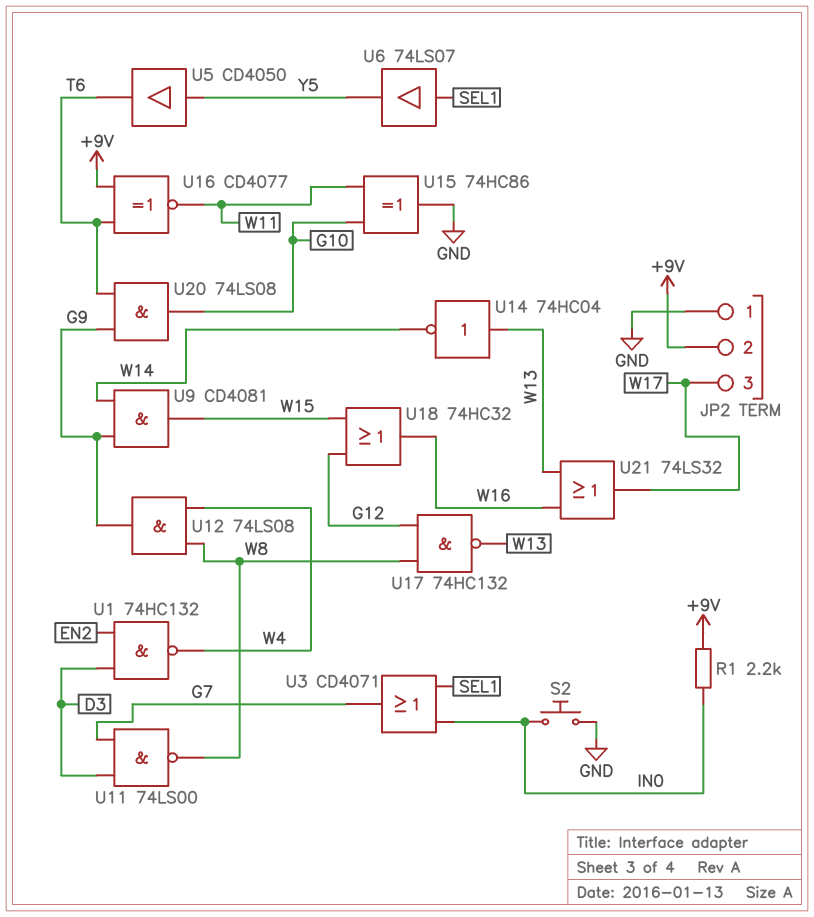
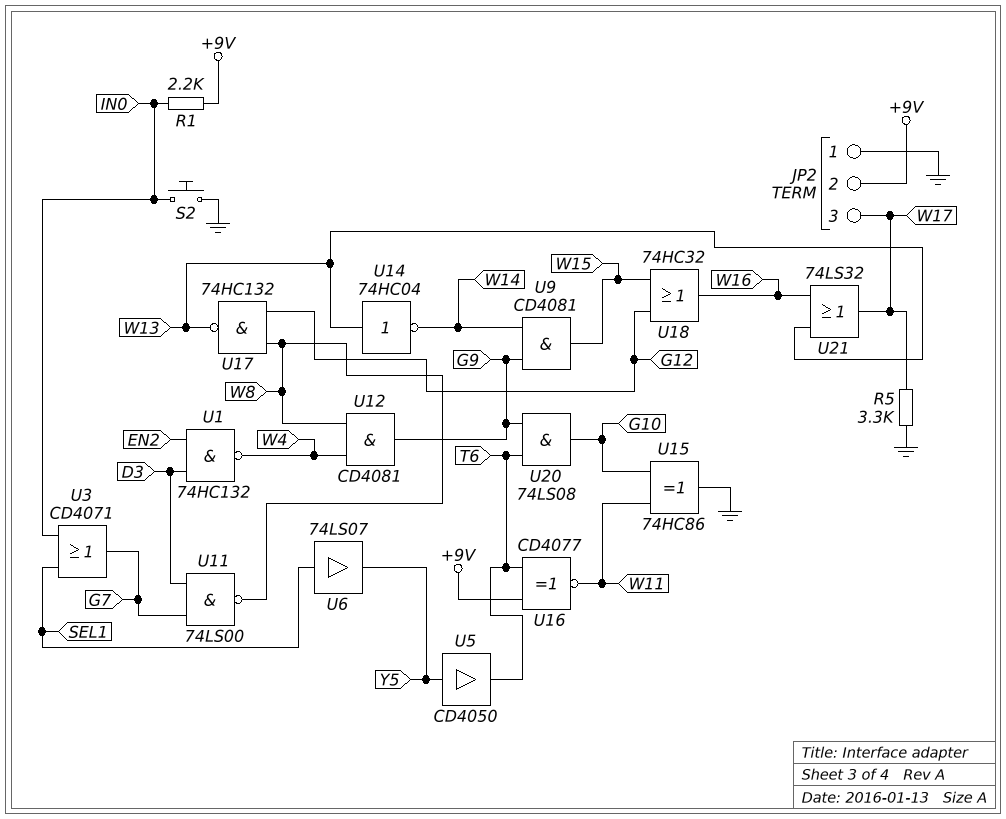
R5: none -> 3.3k (GND, W17)
U12: AND 74LS08 (in W4, in W8, out G9) -> AND CD4081 (in W4, in W8, out G9)

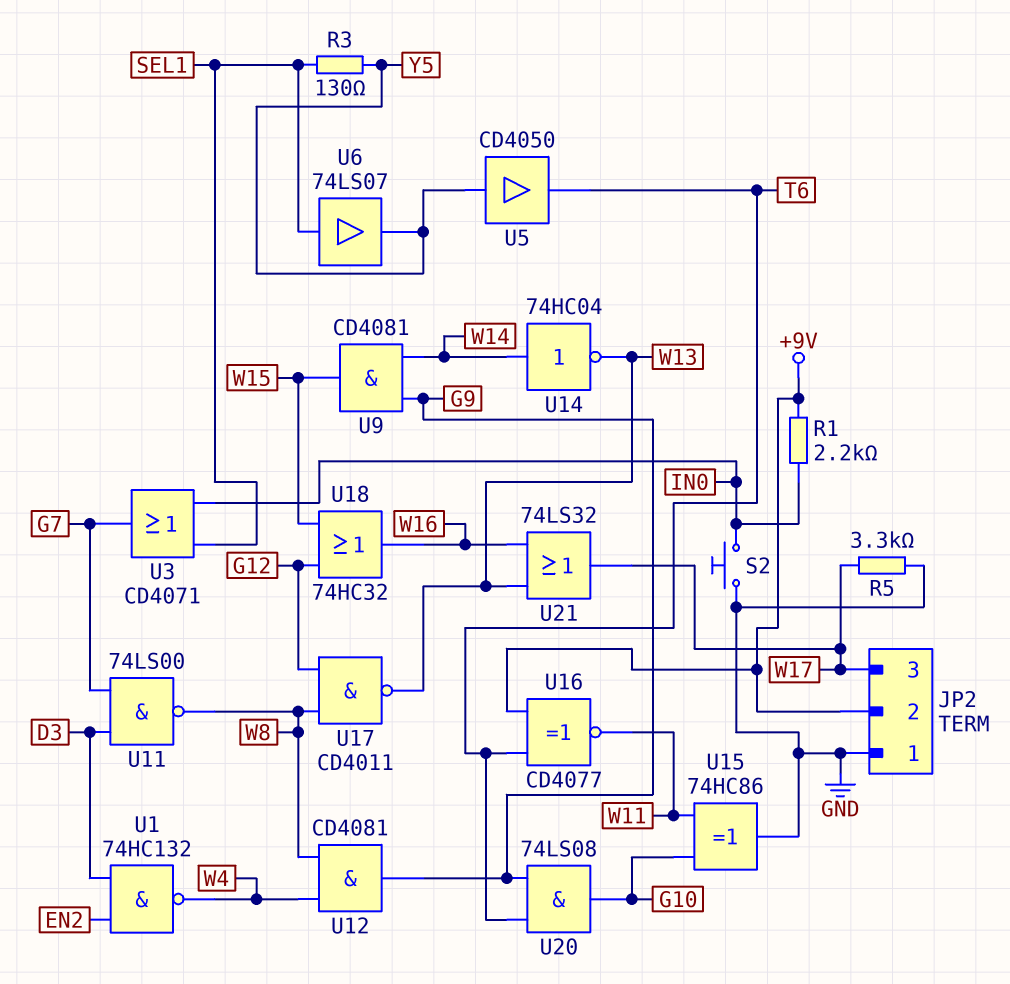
R3: none -> 130 (SEL1, Y5)
U14: NOT 74HC04 (in W13, out W14) -> NOT 74HC04 (in W14, out W13)
U17: NAND 74HC132 (in G12, in W8, out W13) -> NAND CD4011 (in G12, in W8, out W13)

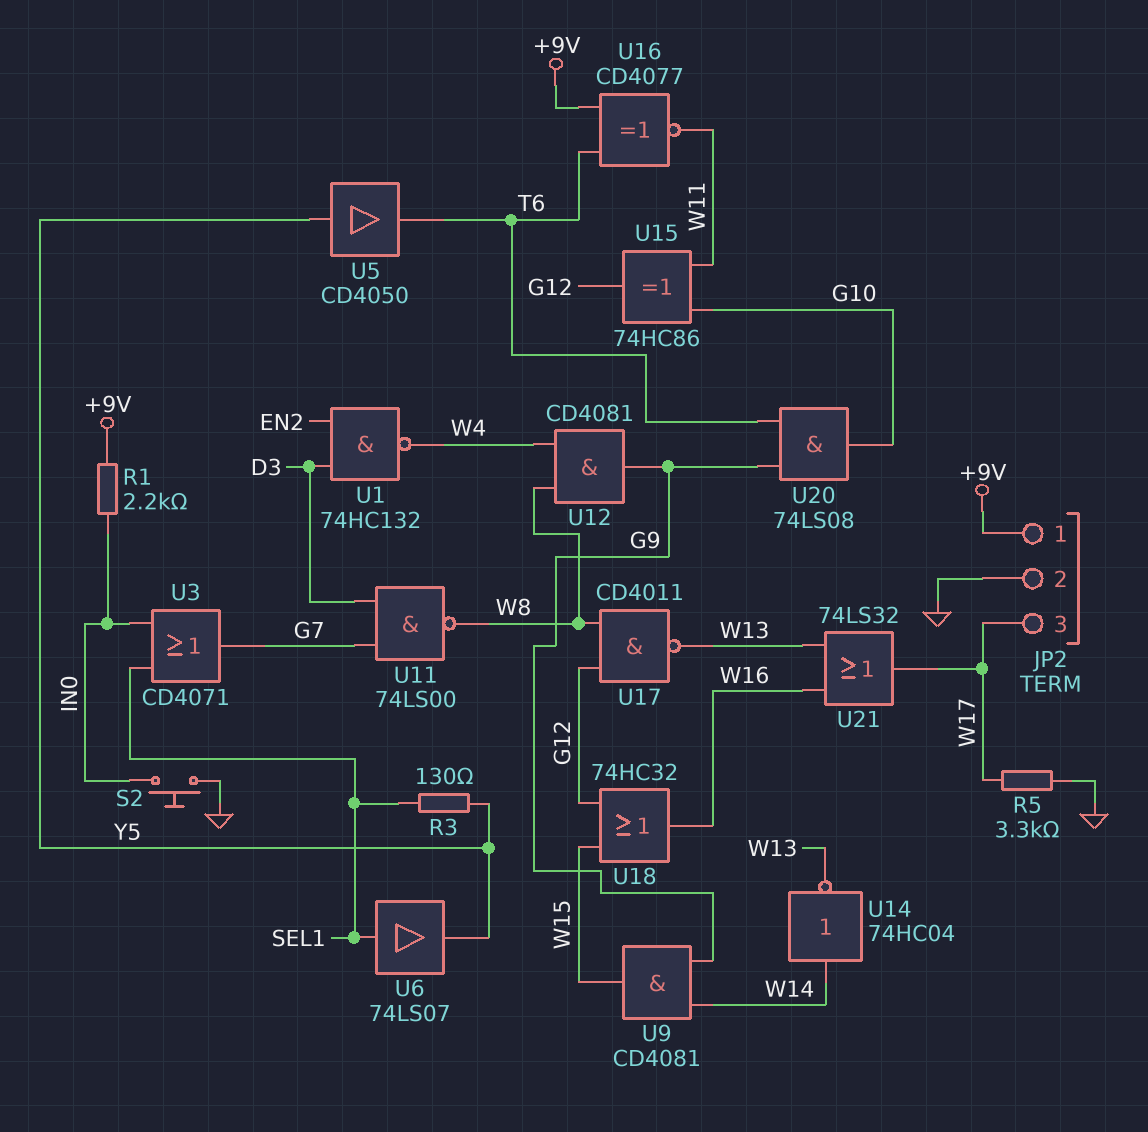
JP2 pin 1: GND -> +9V
JP2 pin 2: +9V -> GND
U15: XOR 74HC86 (in G10, in W11, out GND) -> XOR 74HC86 (in G10, in W11, out G12)

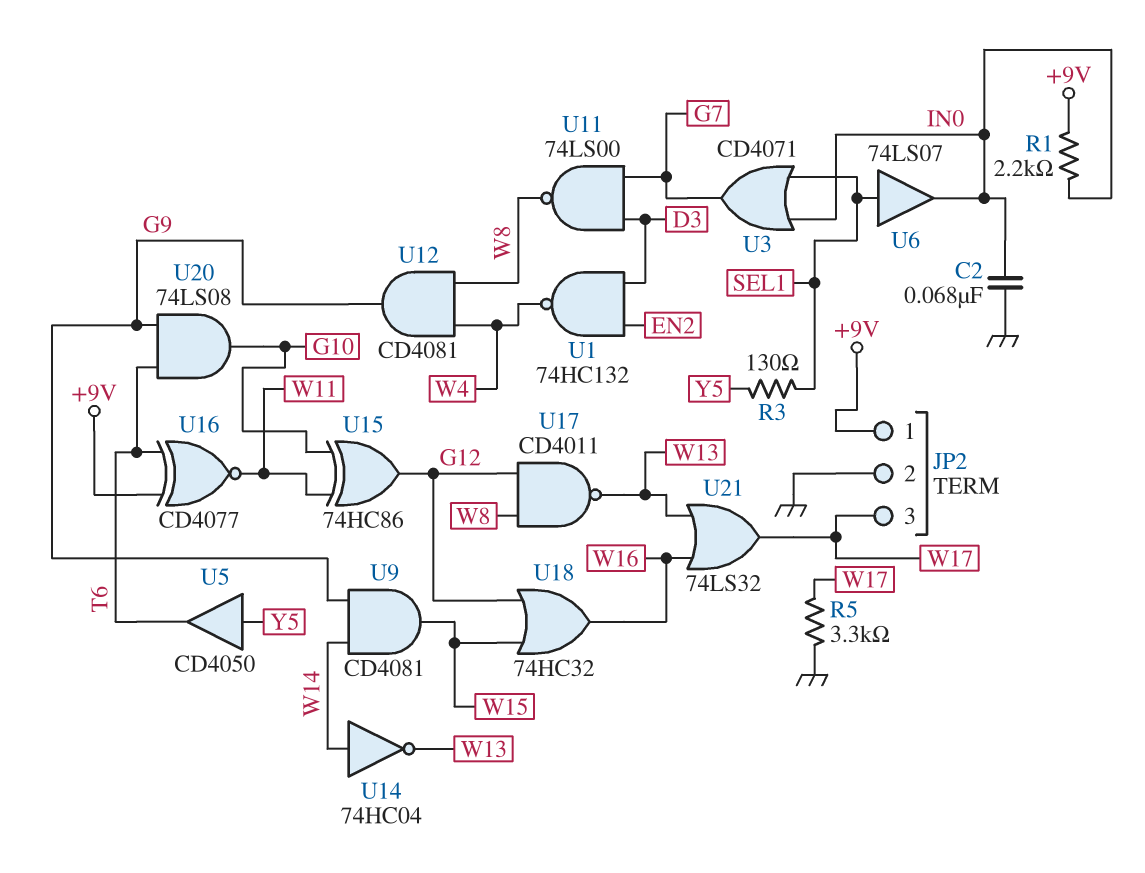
C2: none -> 68nF (GND, IN0)
S2: button (GND, IN0) -> none
U6: buffer 74LS07 (in SEL1, out Y5) -> buffer 74LS07 (in SEL1, out IN0)

